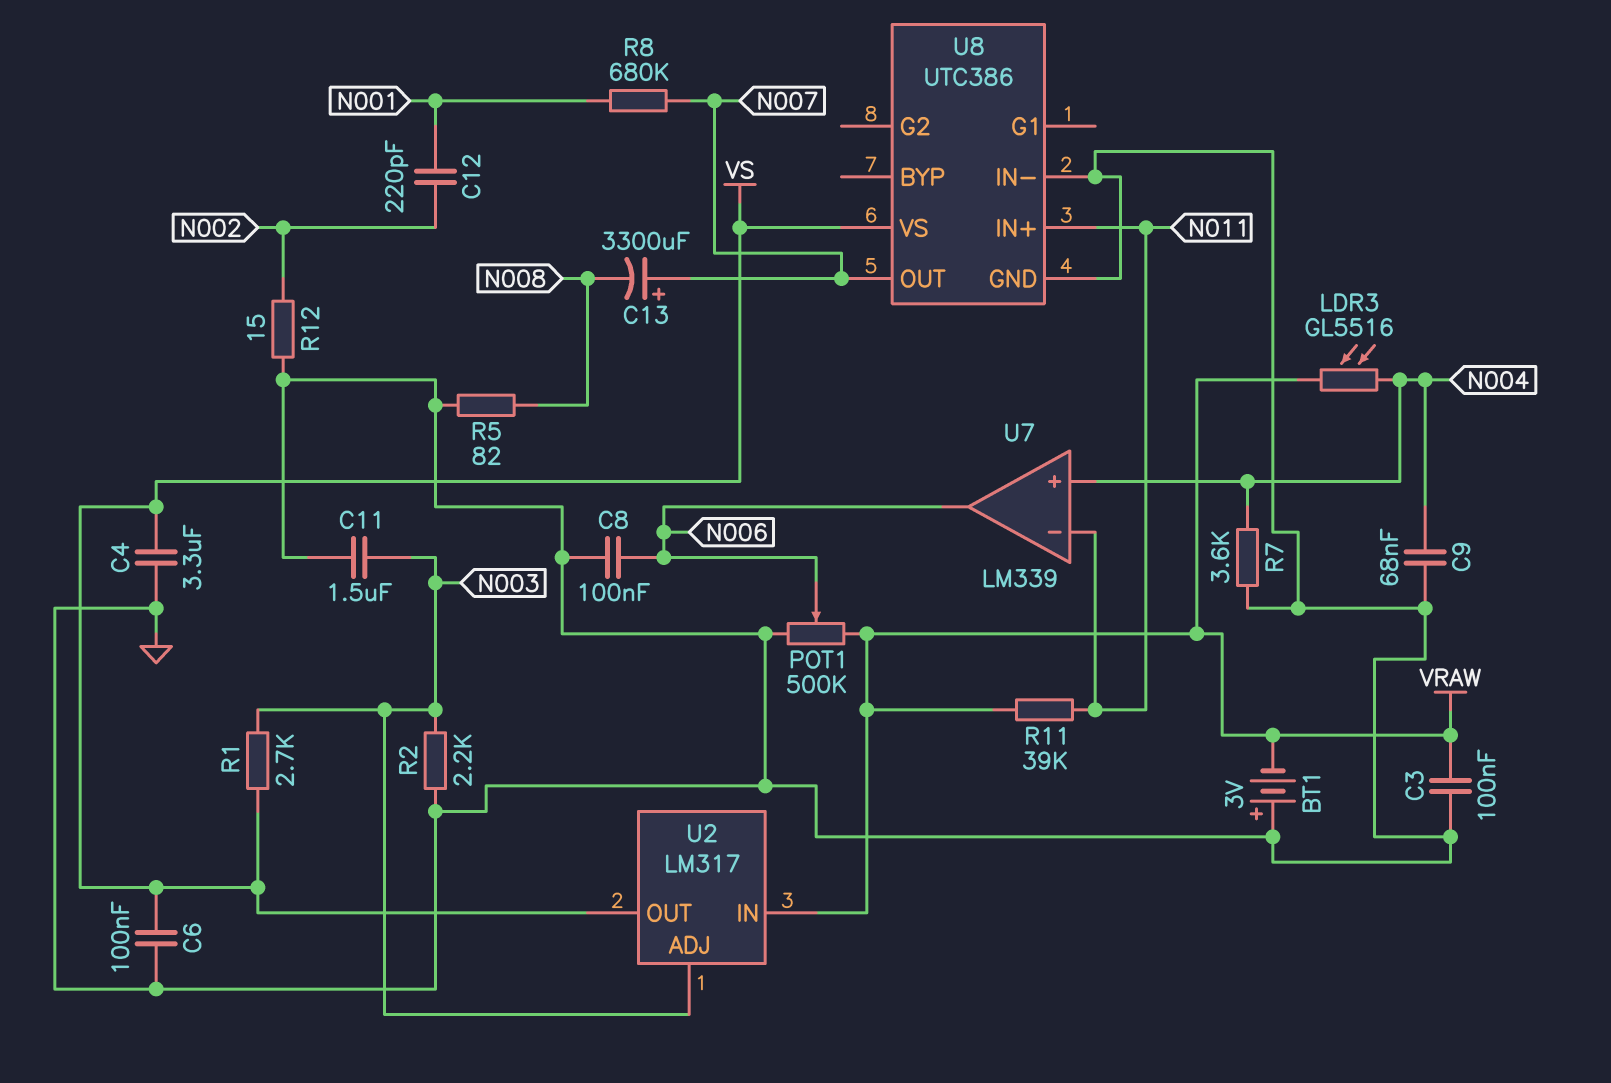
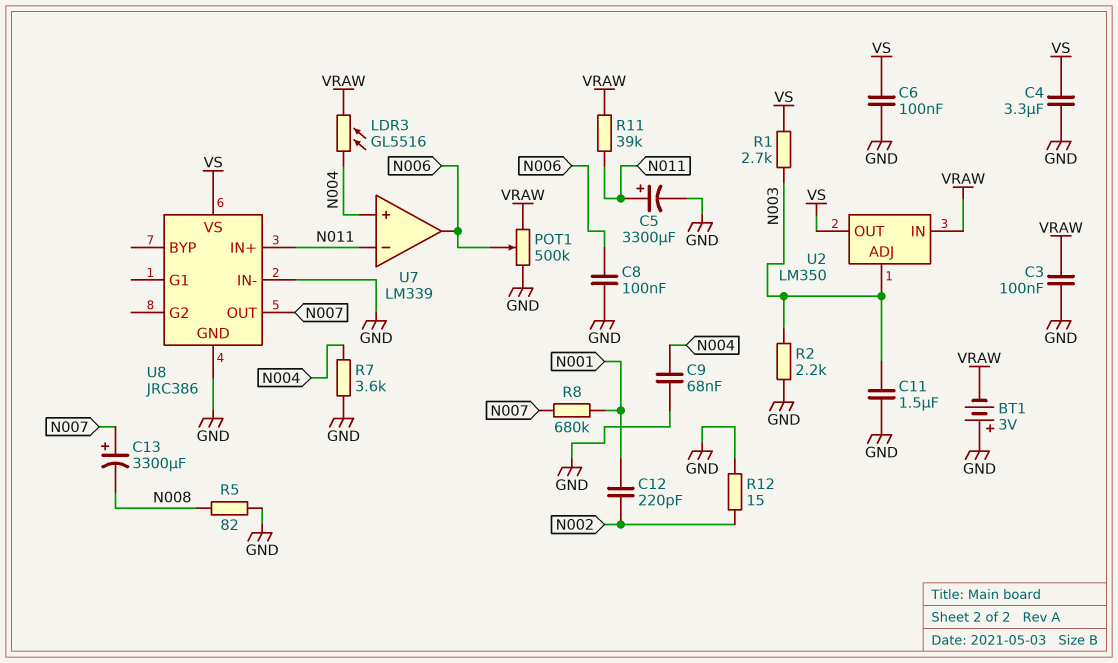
C5: none -> 3300uF (plus N011, minus GND)
U2: LM317 -> LM350
U8: UTC386 -> JRC386

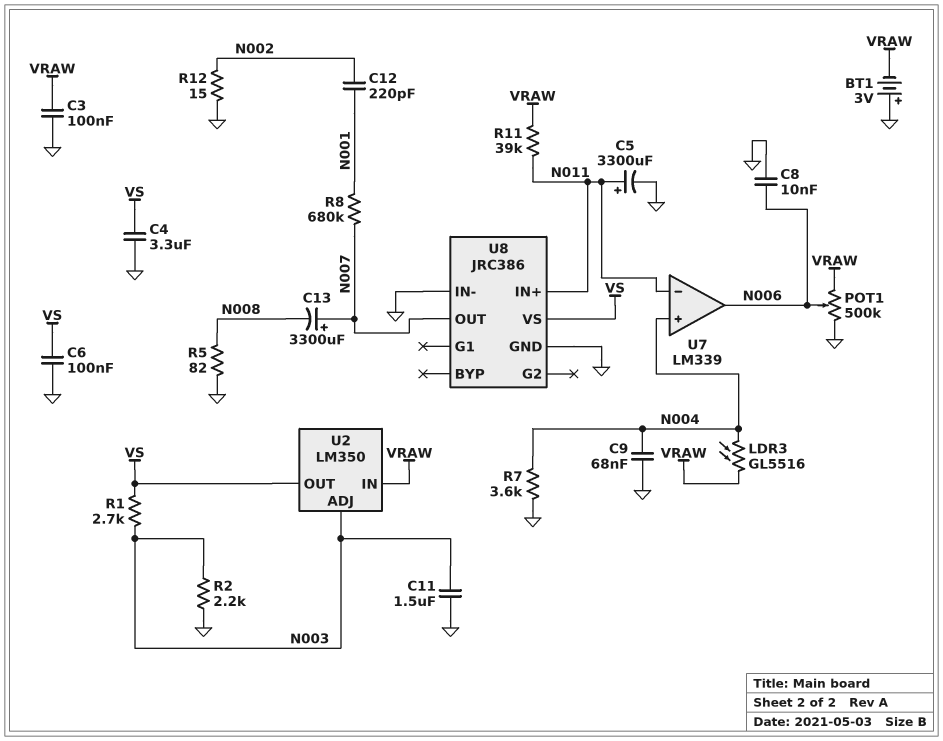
C8: 100nF (GND, N006) -> 10nF (GND, N006)

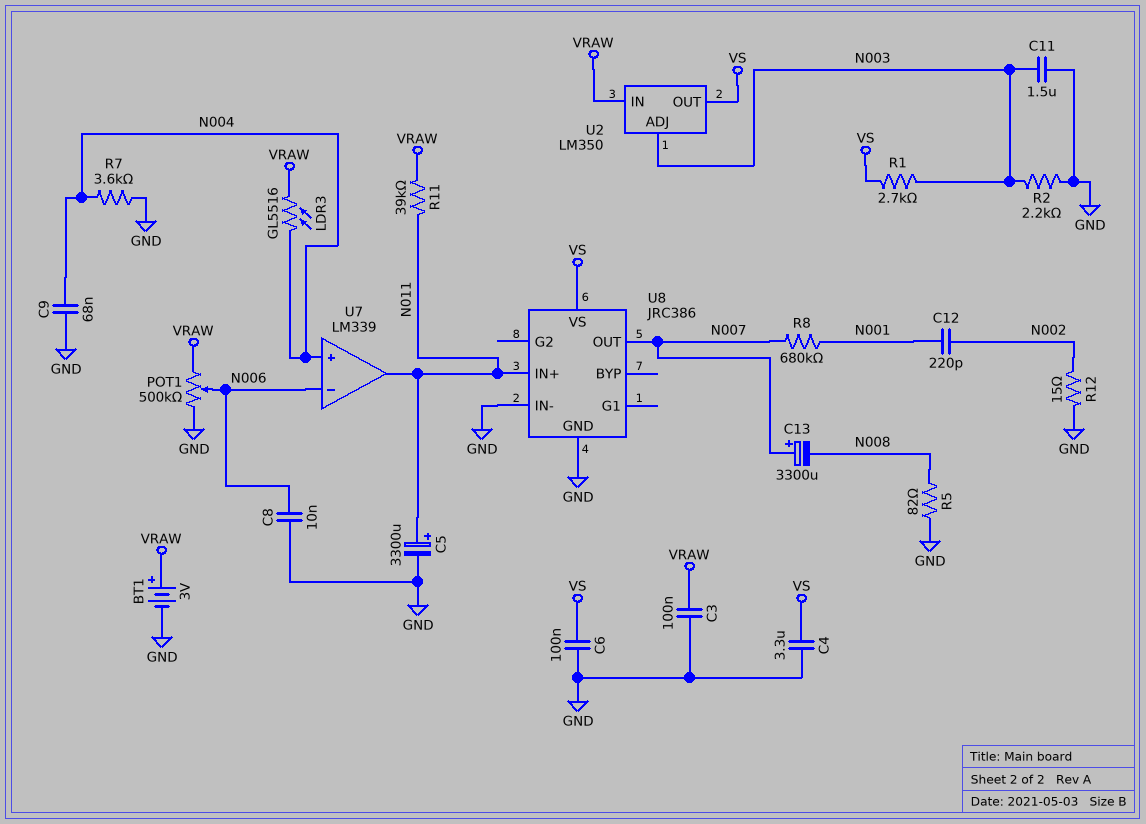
BT1: 3V (plus GND, minus VRAW) -> 3V (plus VRAW, minus GND)
U7 pin in-: N011 -> N006
U7 pin out: N006 -> N011

